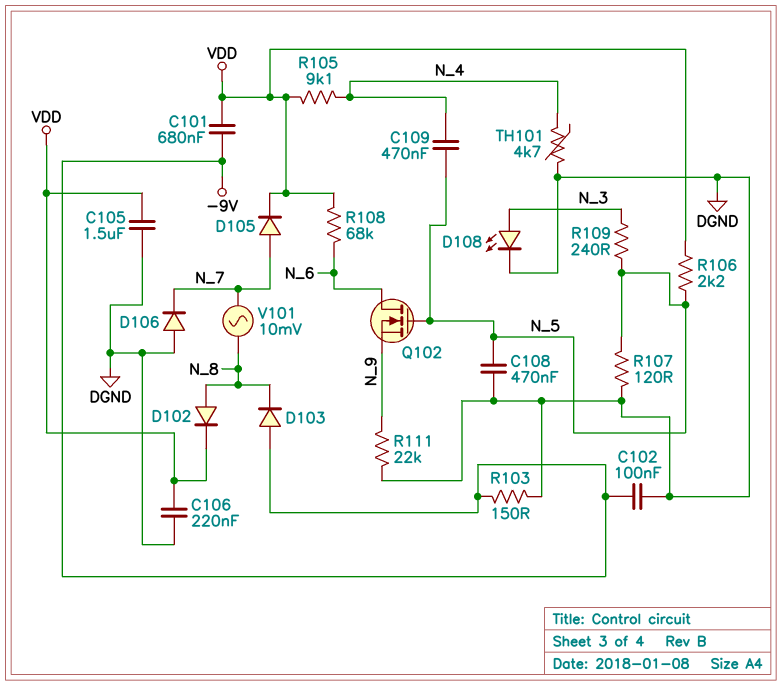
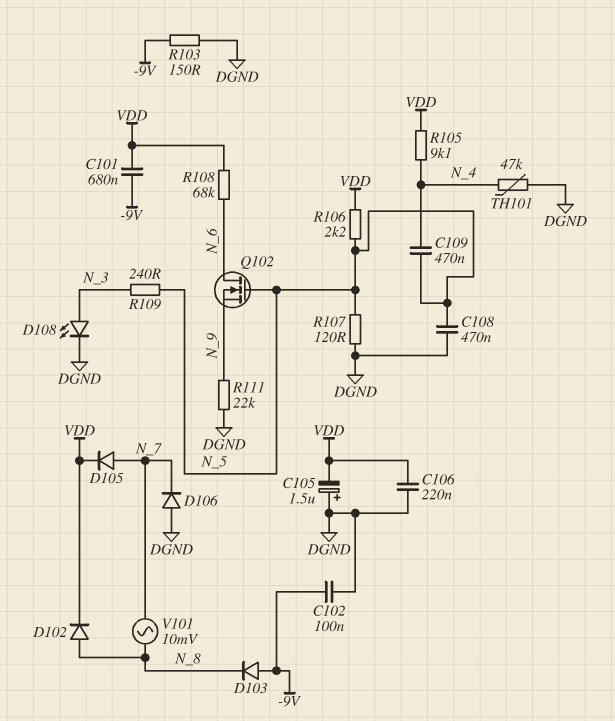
C105: 1.5uF (DGND, VDD) -> 1.5uF (plus DGND, minus VDD)
TH101: 4.7k (DGND, N_4) -> 47k (DGND, N_4)

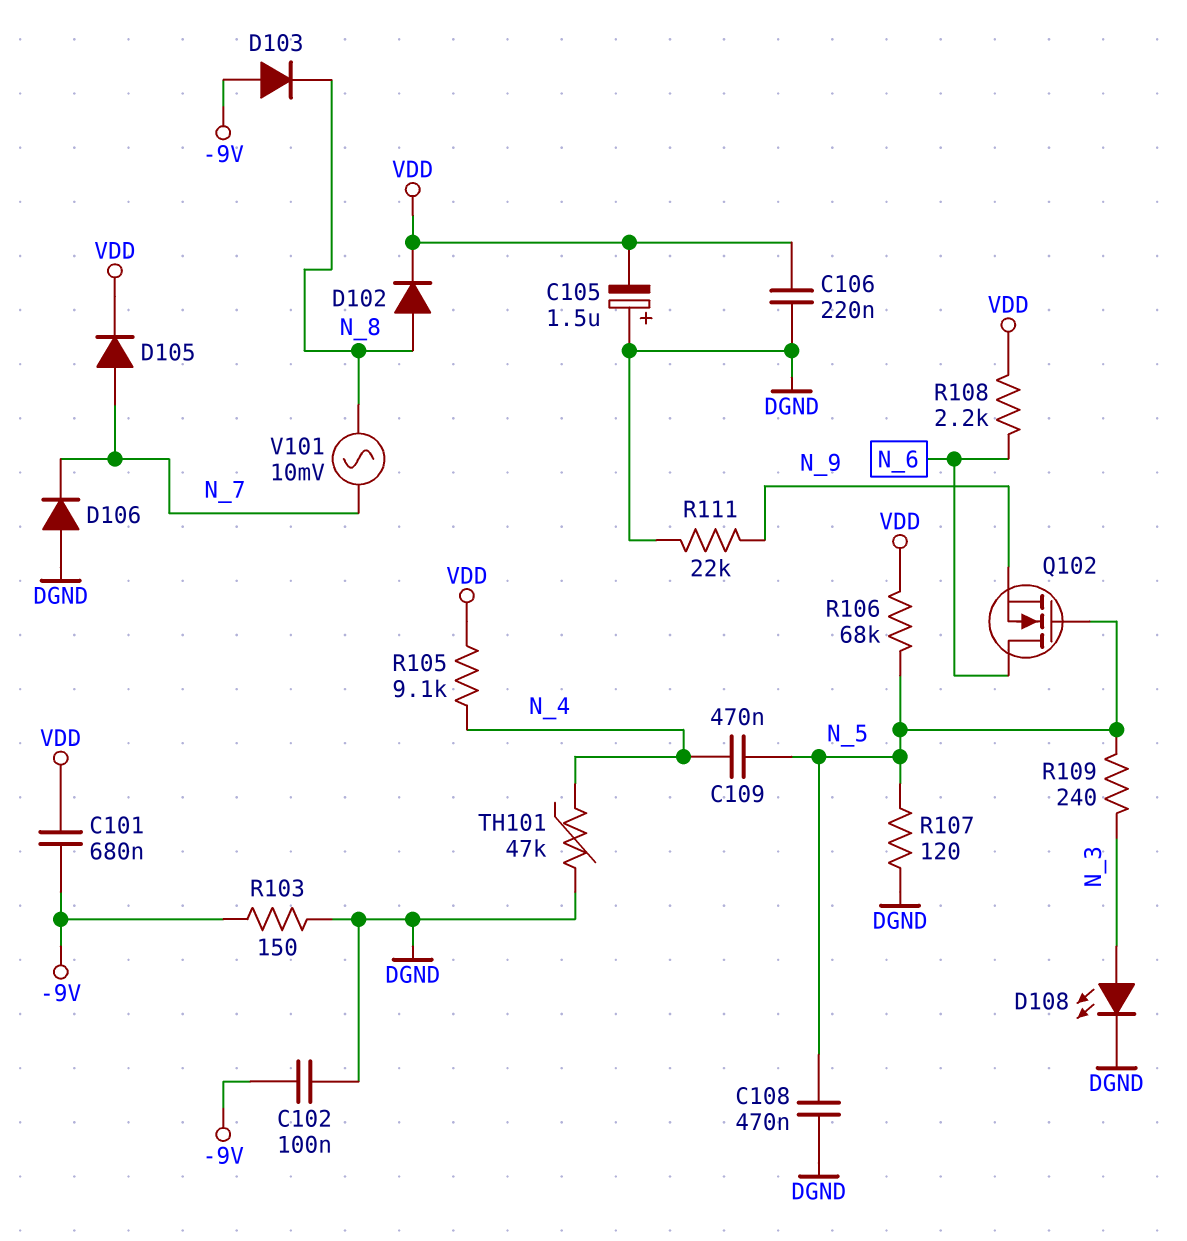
R106: 2.2k (N_5, VDD) -> 68k (N_5, VDD)
R108: 68k (N_6, VDD) -> 2.2k (N_6, VDD)

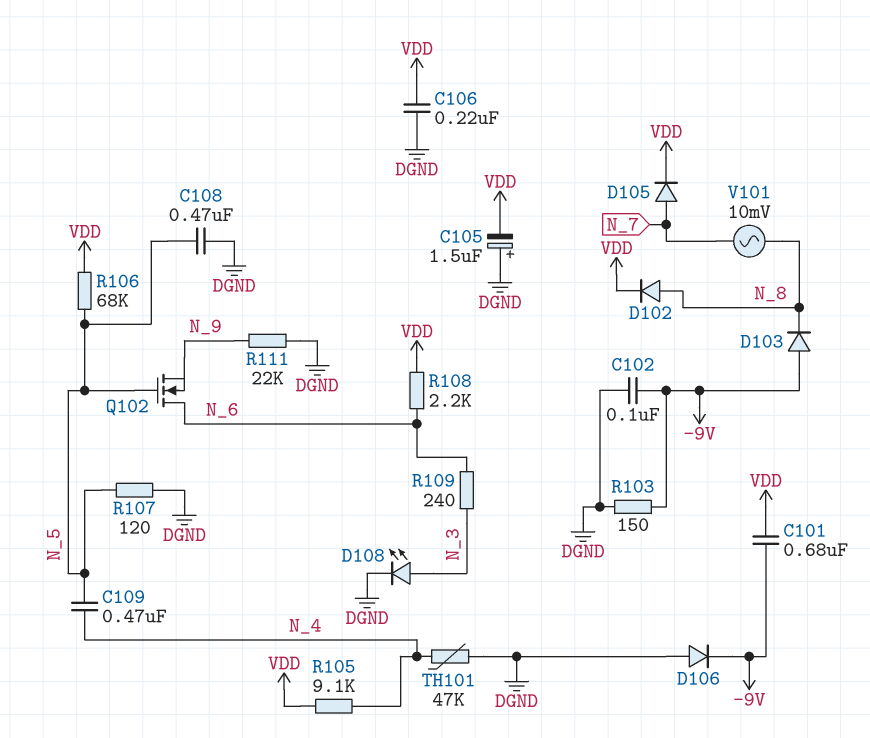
D106: diode (A DGND, K N_7) -> diode (A DGND, K -9V)
R109: 240 (N_3, N_5) -> 240 (N_3, N_6)

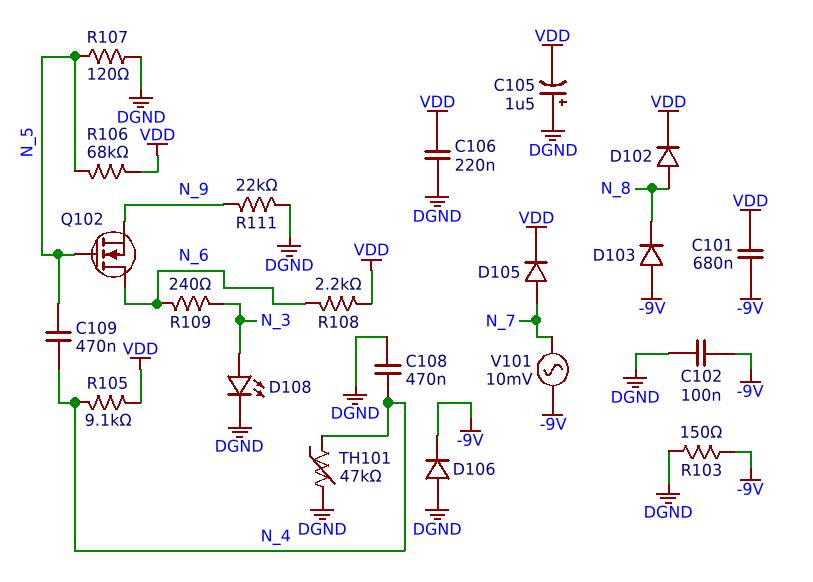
C108: 470nF (DGND, N_5) -> 470nF (DGND, N_4)
V101: AC 10mV (N_7, N_8) -> AC 10mV (-9V, N_7)

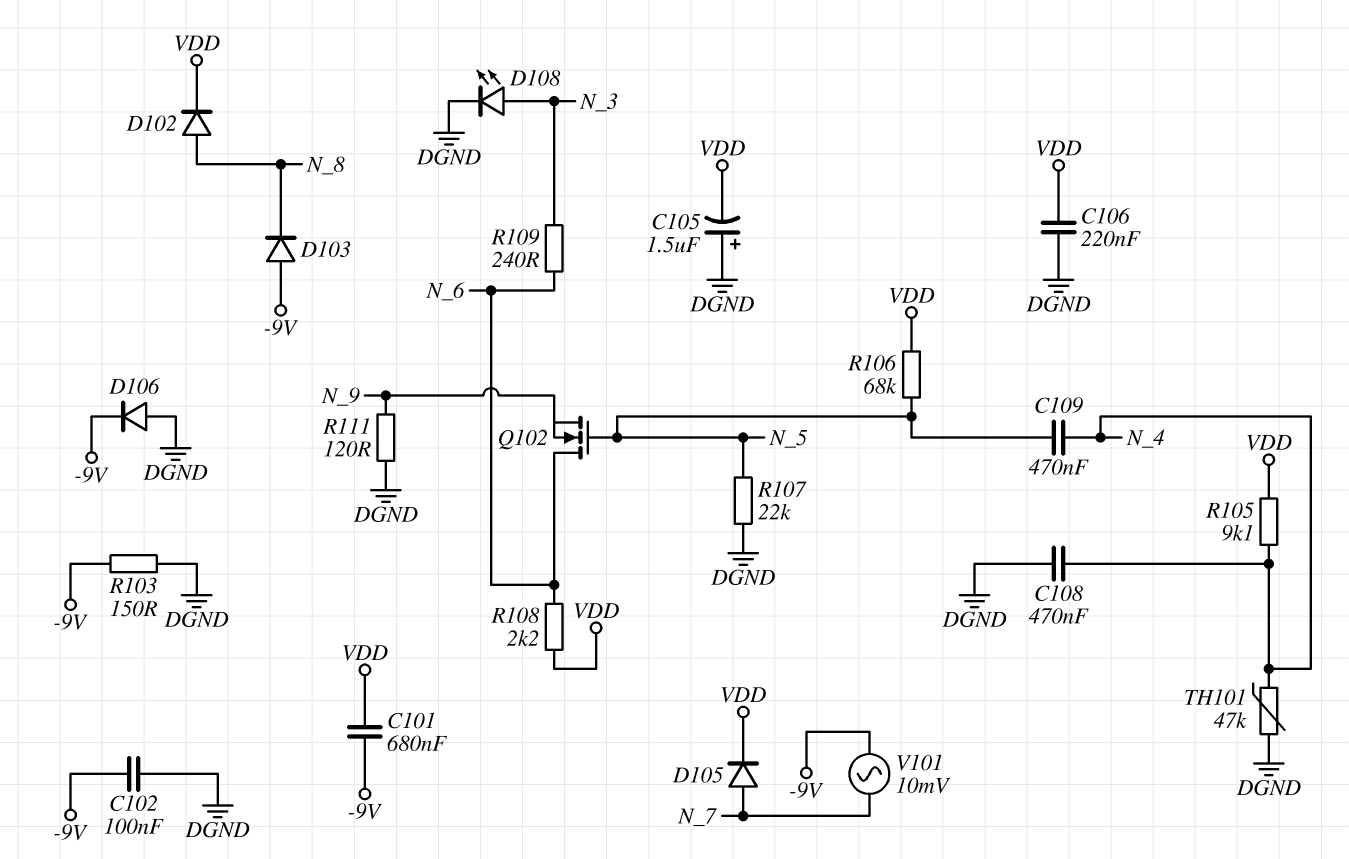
R107: 120 (DGND, N_5) -> 22k (DGND, N_5)
R111: 22k (DGND, N_9) -> 120 (DGND, N_9)

